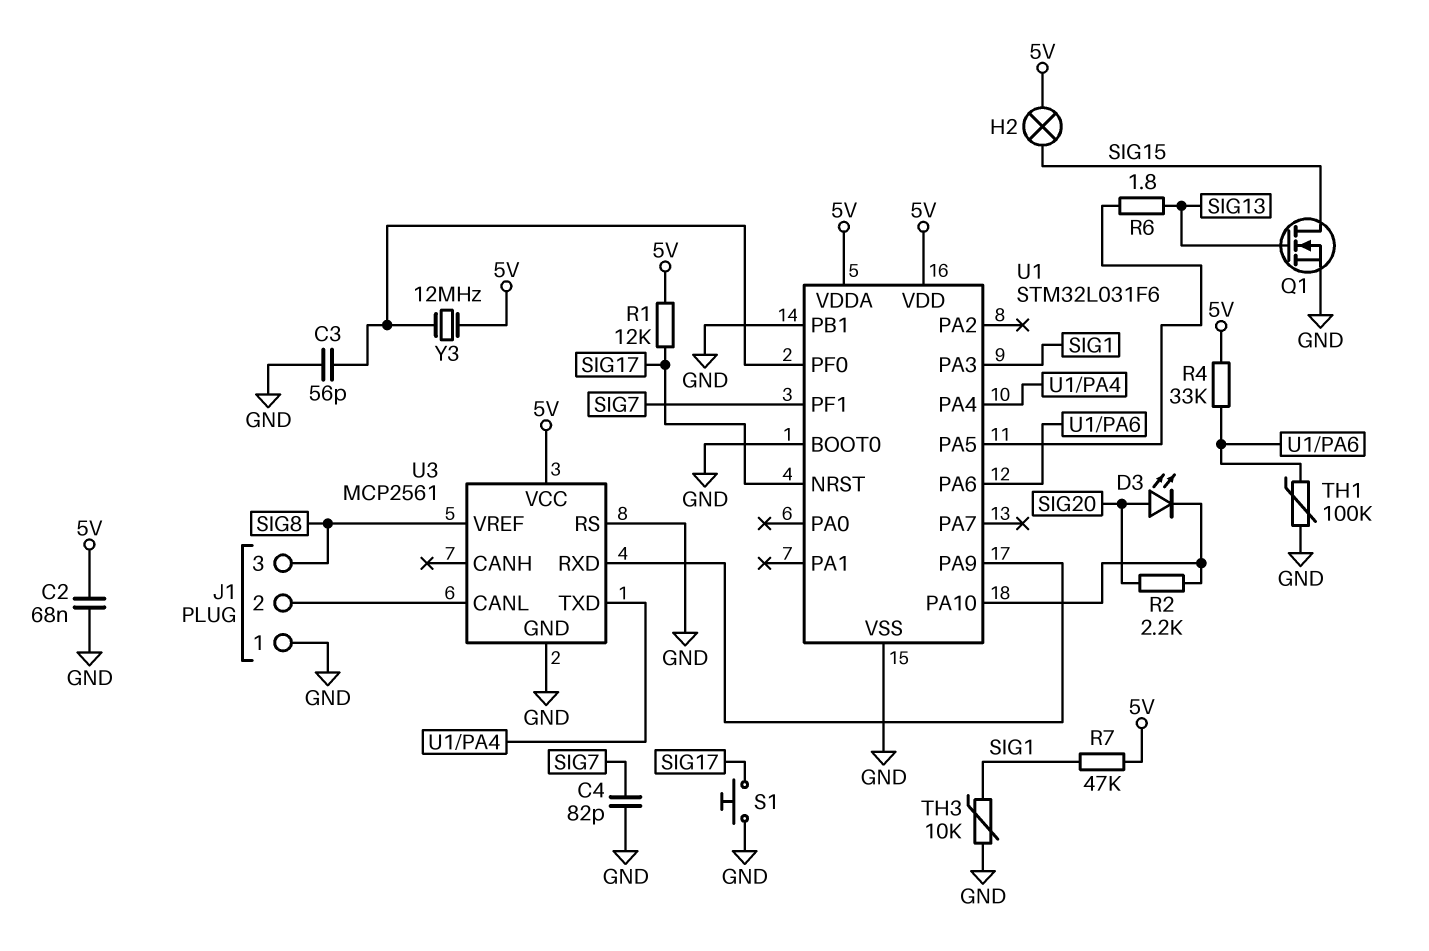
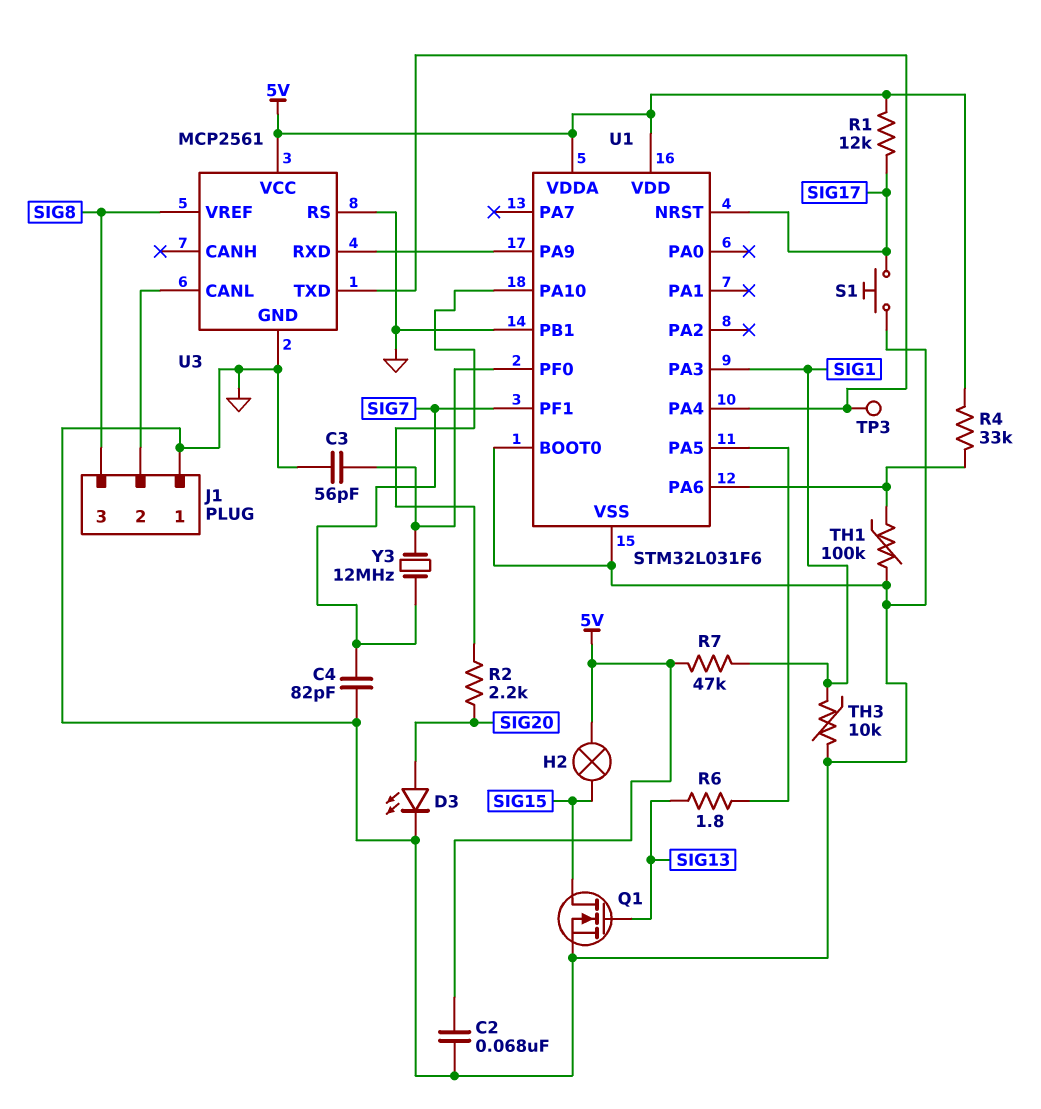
D3: LED (A SIG20, K U1/PA10) -> LED (A SIG20, K GND)
TP3: none -> test point (U1/PA4)
Y3: 12MHz (5V, U1/PF0) -> 12MHz (SIG7, U1/PF0)

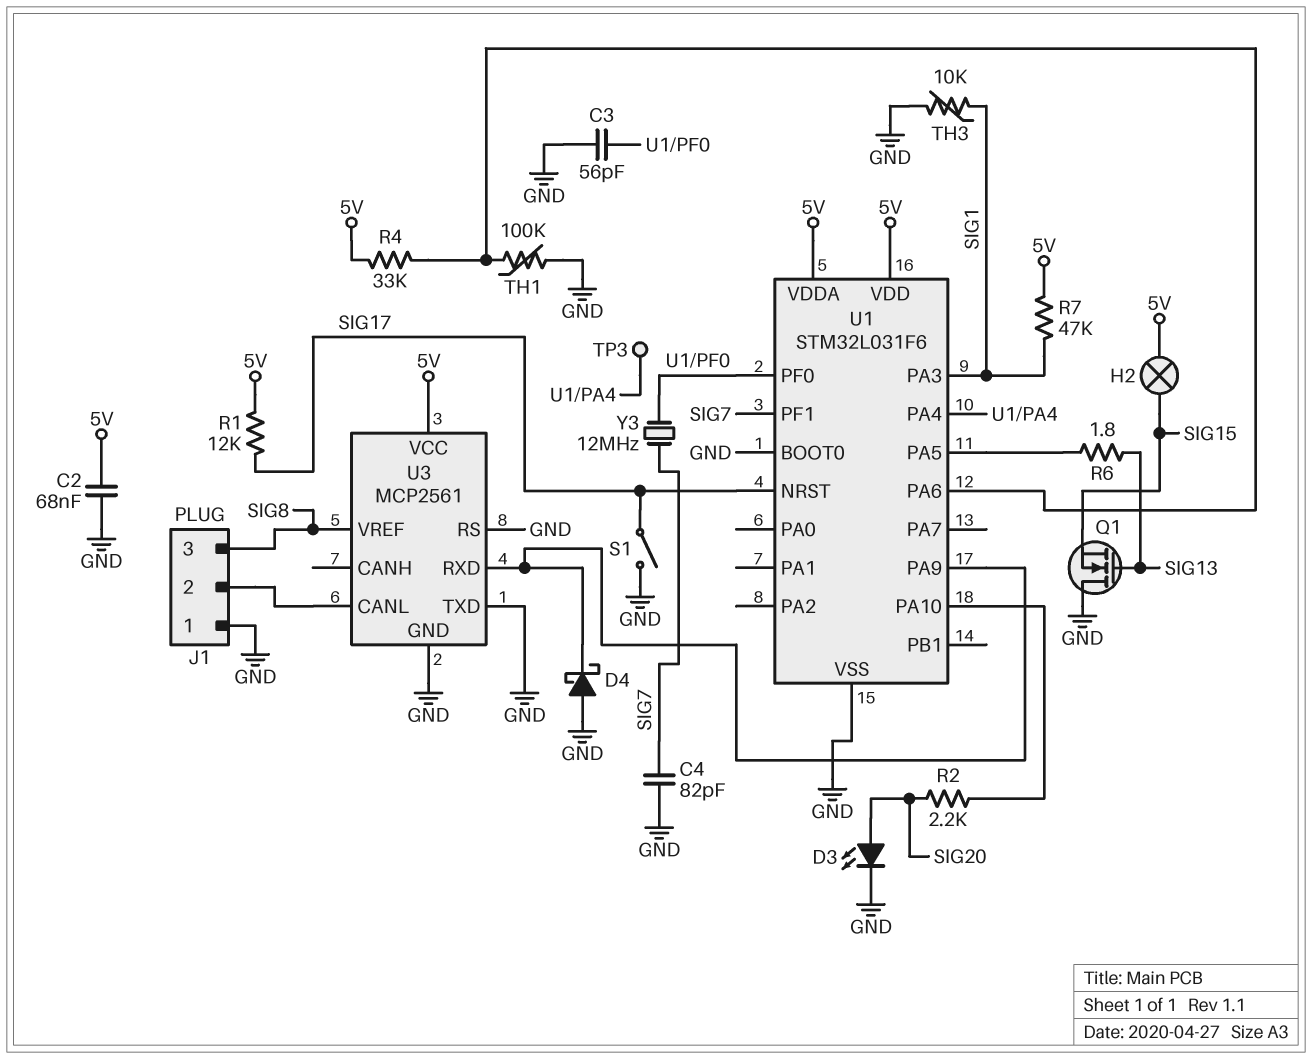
D4: none -> schottky (A GND, K U1/PA9)
Q1: NMOS (G SIG13, D SIG15, S GND) -> NMOS (G SIG13, D GND, S SIG15)
S1: button (GND, SIG17) -> switch (GND, SIG17)
U1 pin PB1: GND -> none
U3 pin TXD: U1/PA4 -> GND

